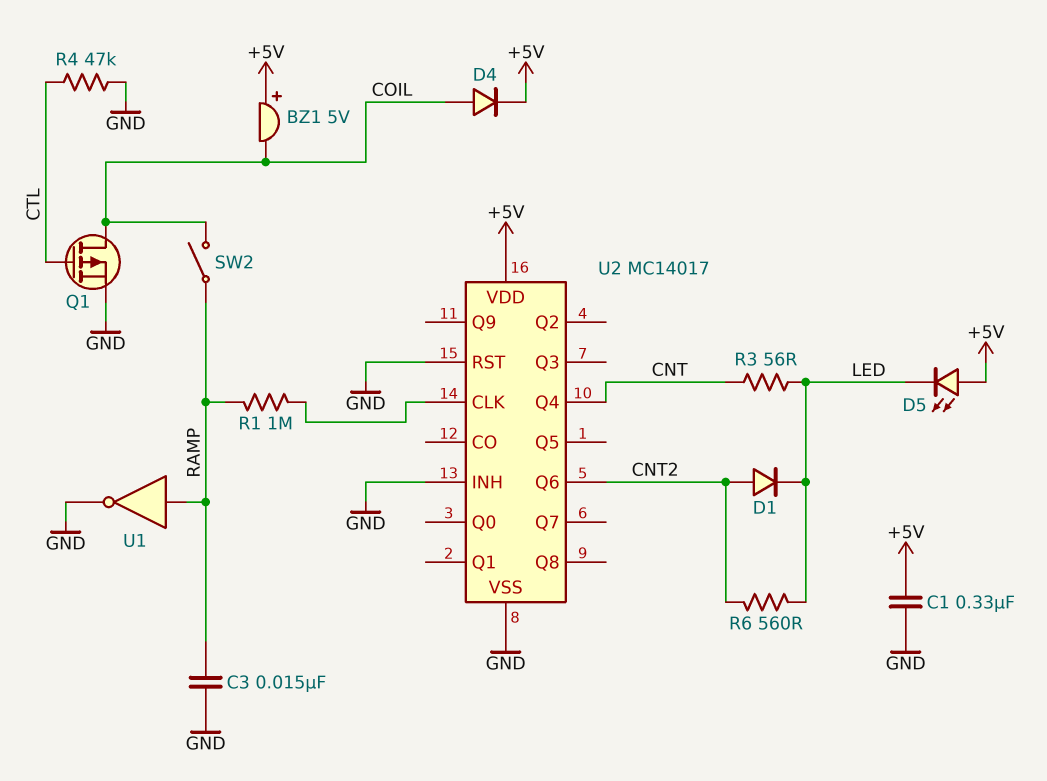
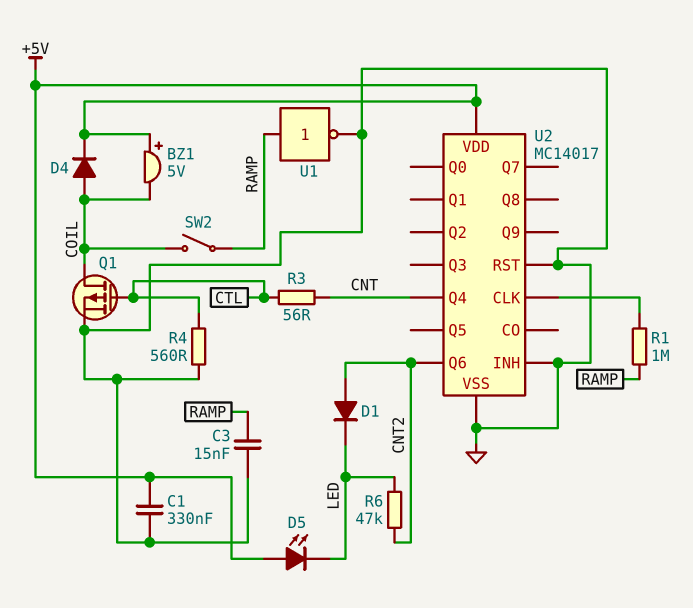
R3: 56 (CNT, LED) -> 56 (CNT, CTL)
R4: 47k (CTL, GND) -> 560 (CTL, GND)
R6: 560 (CNT2, LED) -> 47k (CNT2, LED)

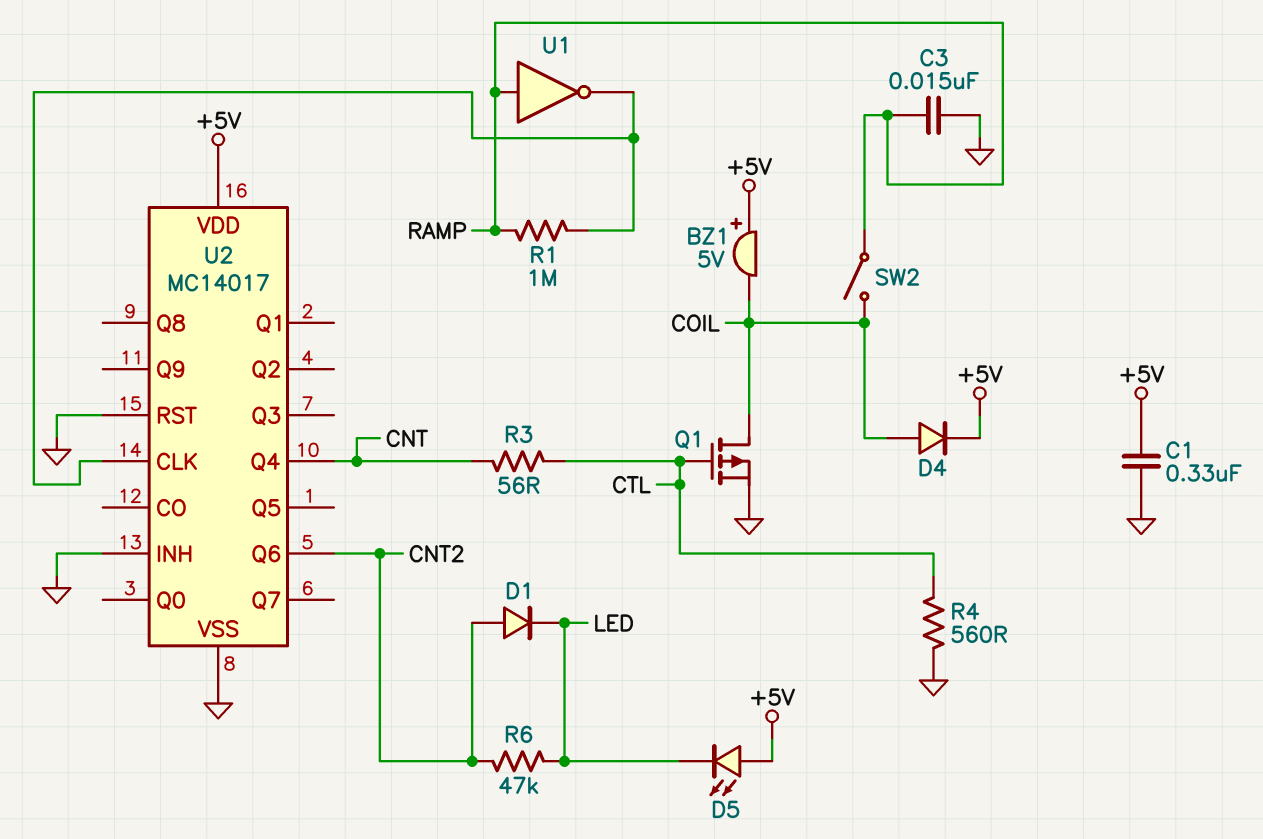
U1: NOT (in RAMP, out GND) -> NOT (in RAMP, out U2/CLK)

